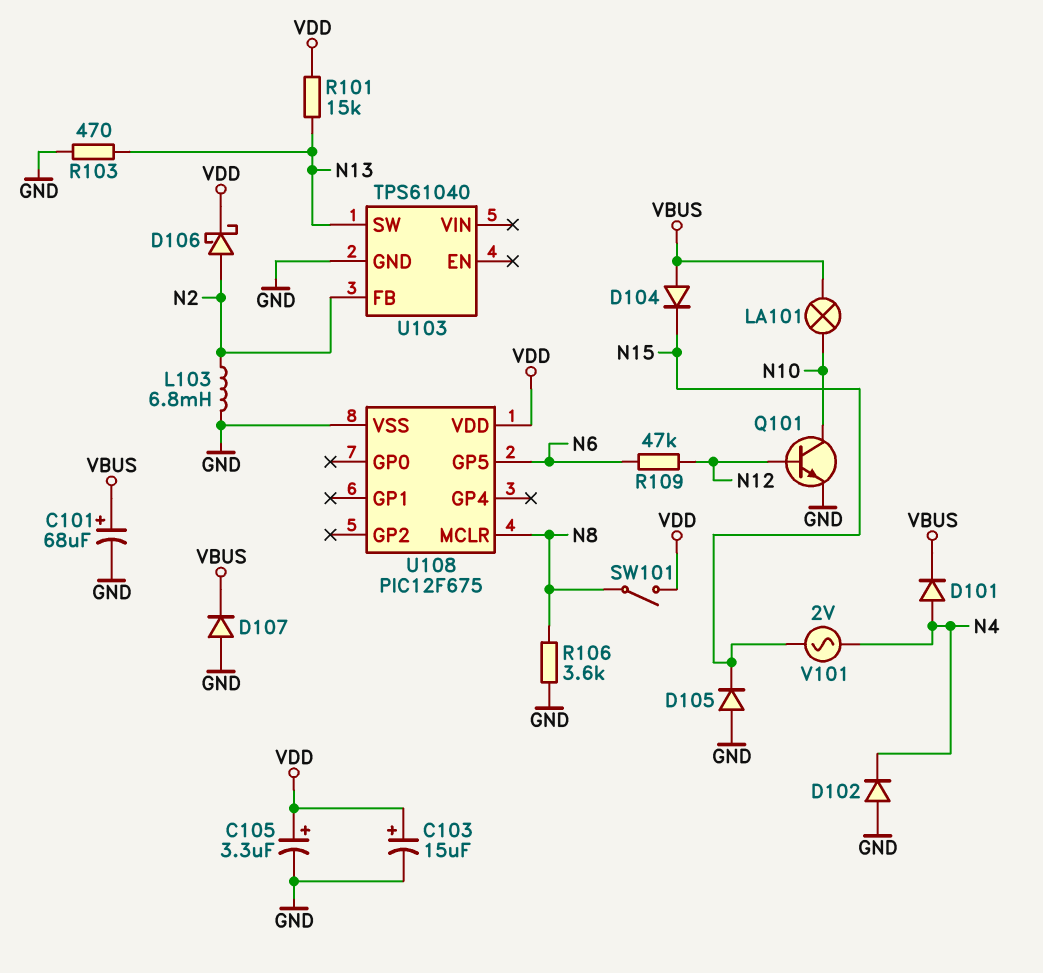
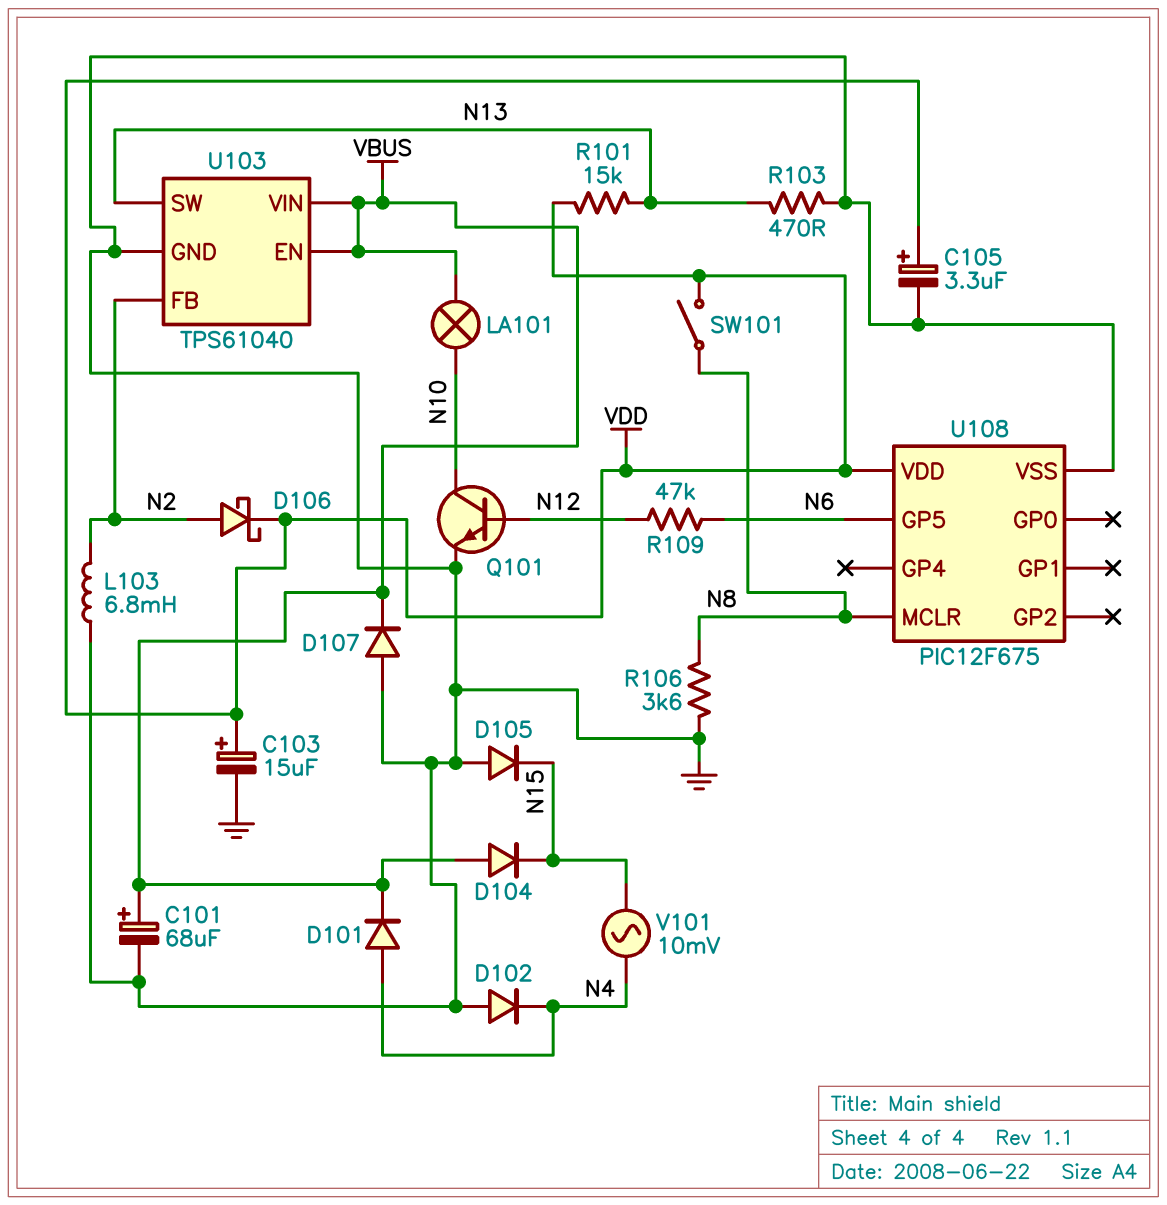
U103 pin EN: none -> VBUS
U103 pin VIN: none -> VBUS
V101: AC 2V (N4, N15) -> AC 10mV (N4, N15)

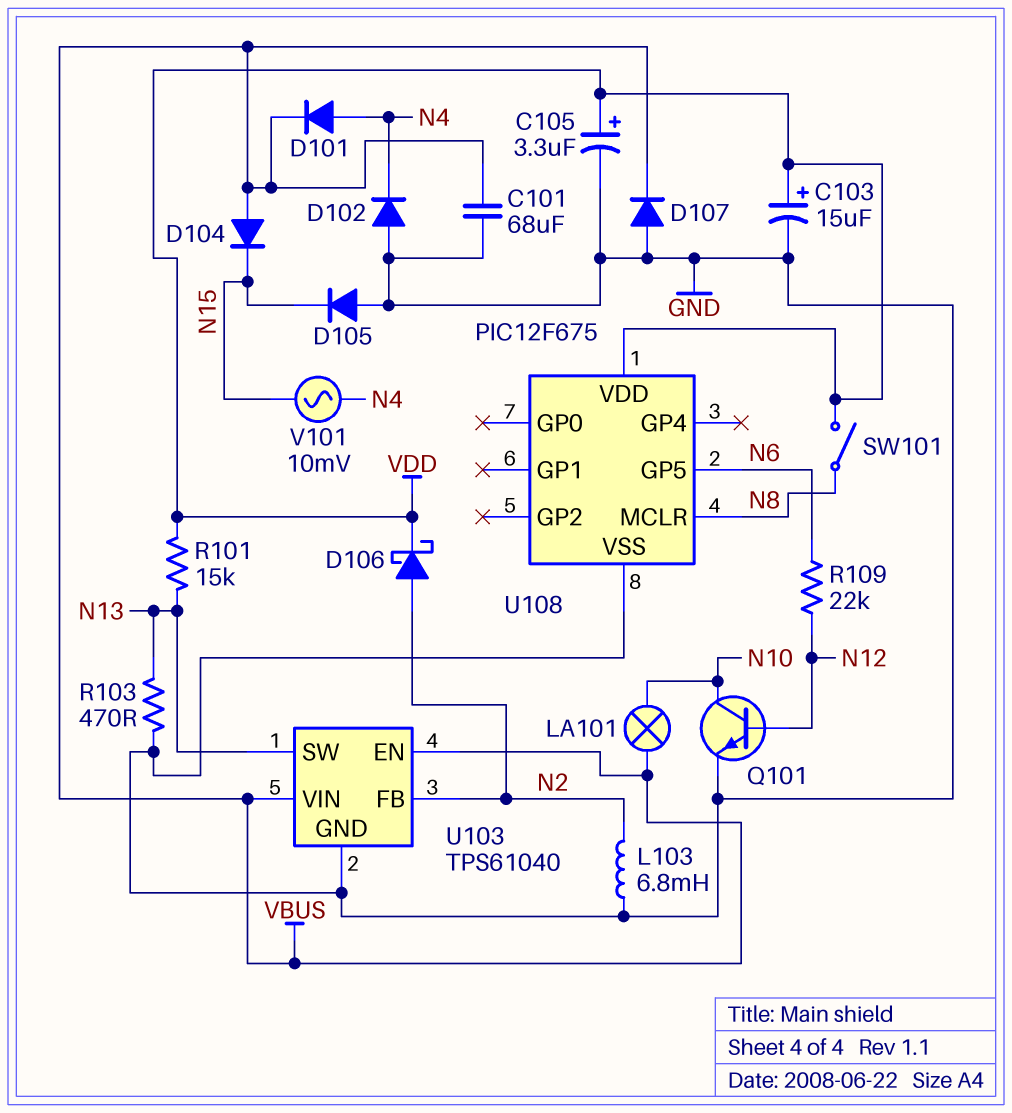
C101: 68uF (plus VBUS, minus GND) -> 68uF (GND, VBUS)
R106: 3.6k (GND, N8) -> none
R109: 47k (N6, N12) -> 22k (N6, N12)

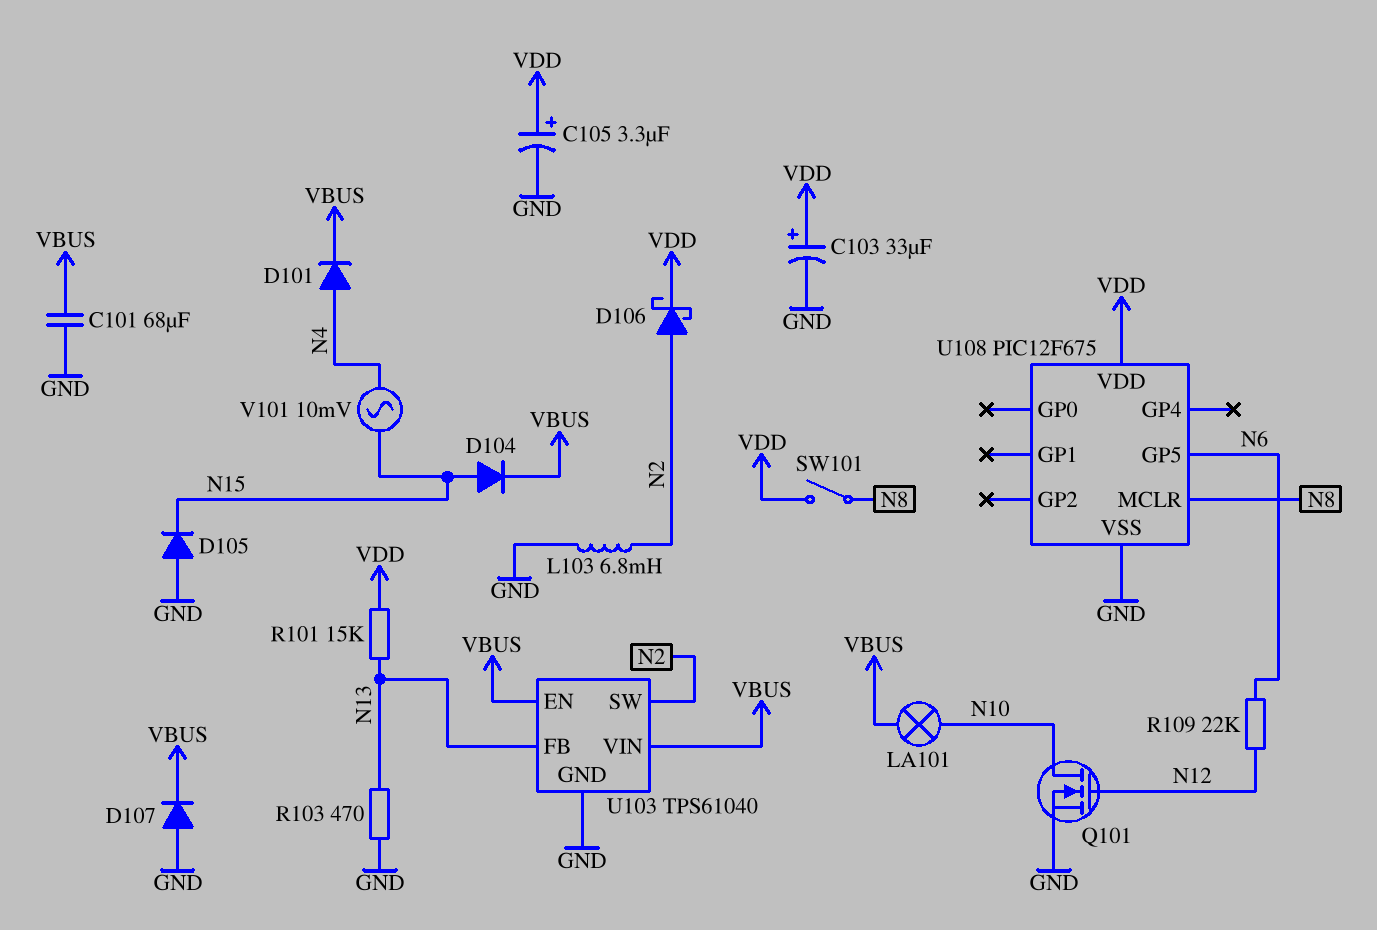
C103: 15uF (plus VDD, minus GND) -> 33uF (plus VDD, minus GND)
D102: diode (A GND, K N4) -> none
D104: diode (A VBUS, K N15) -> diode (A N15, K VBUS)
Q101: NPN (B N12, C N10, E GND) -> NMOS (G N12, D N10, S GND)
U103 pin FB: N2 -> N13
U103 pin SW: N13 -> N2

